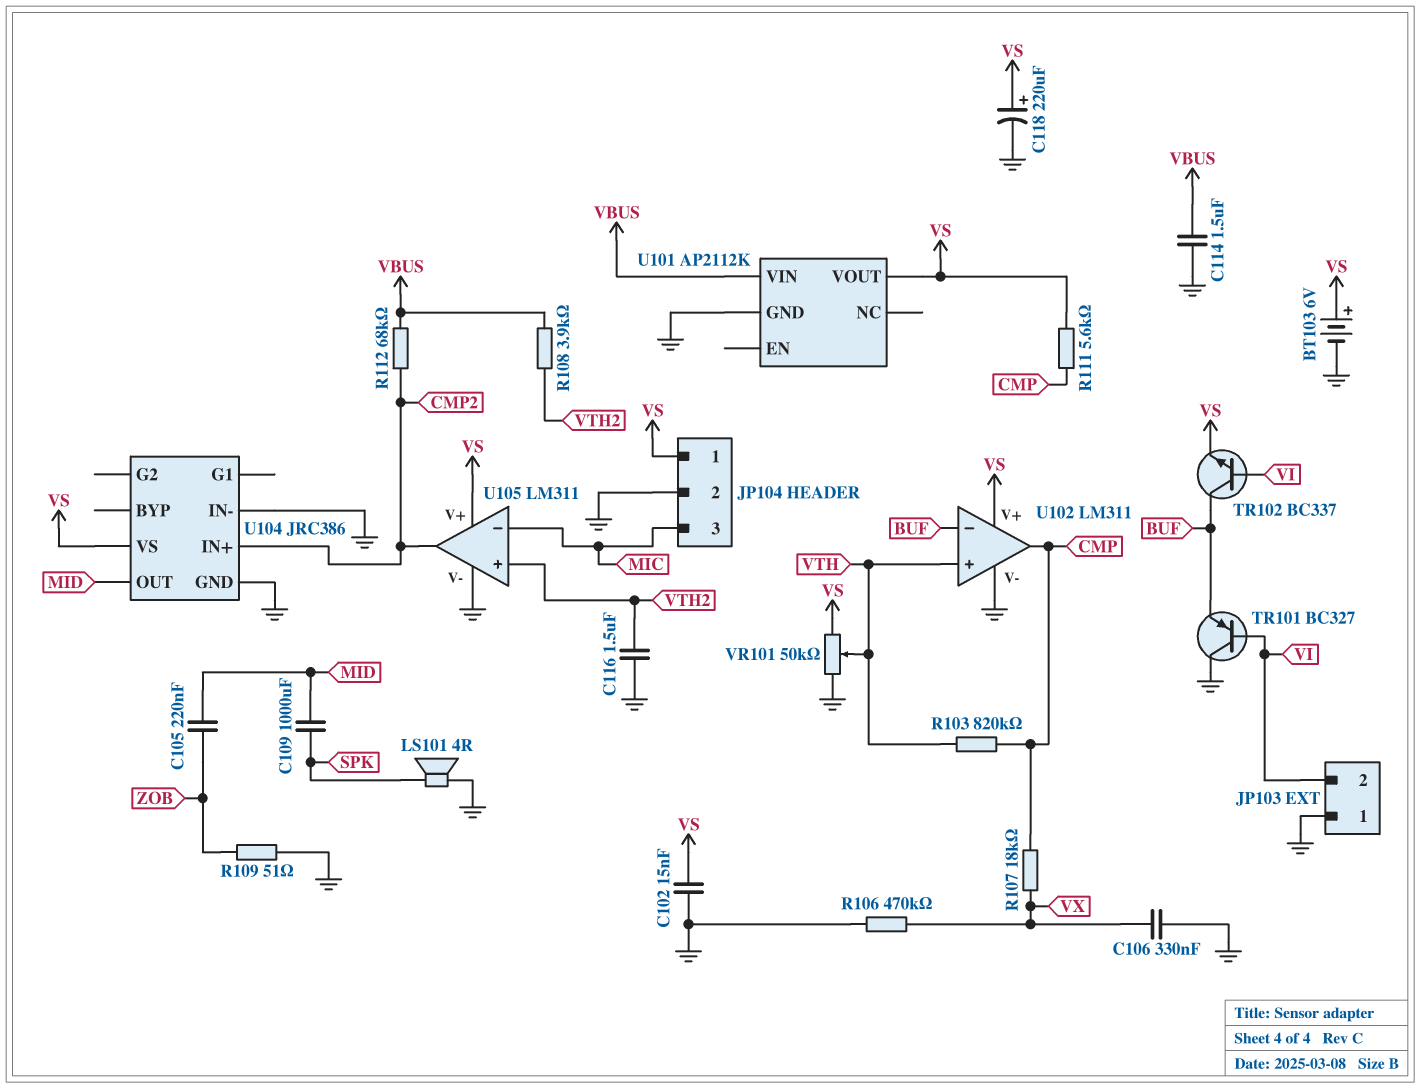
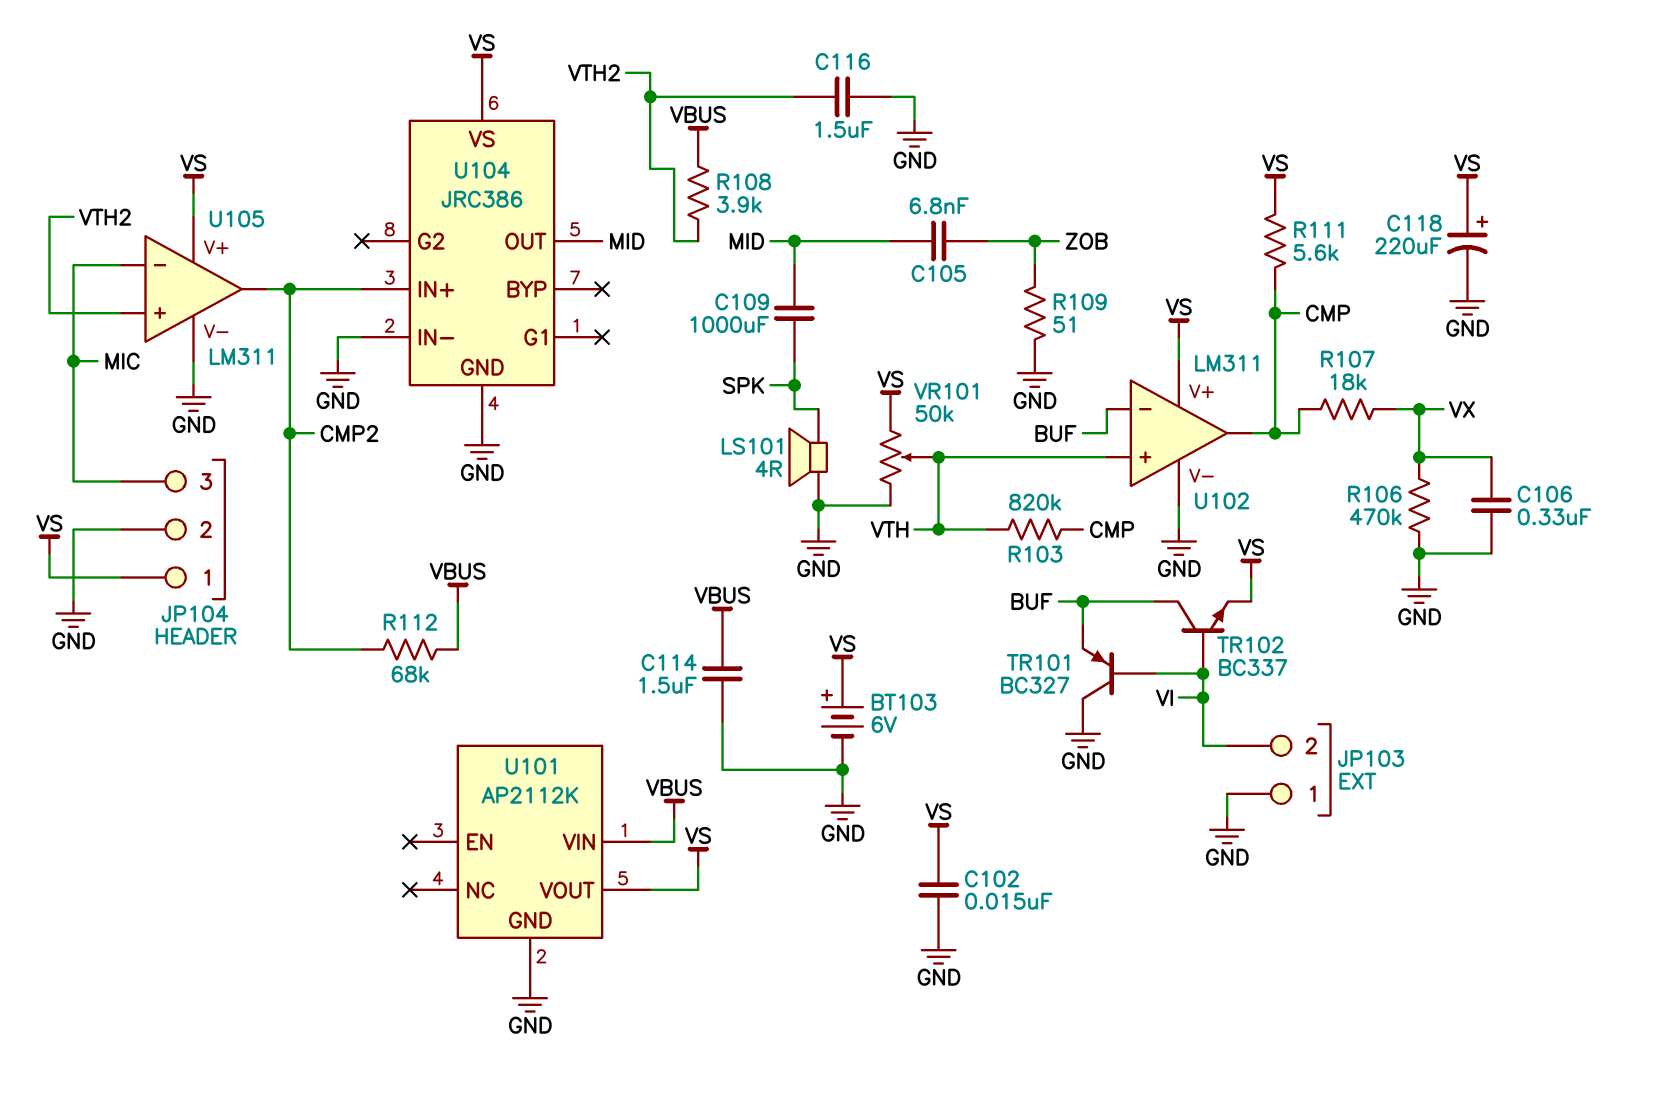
C105: 220nF (MID, ZOB) -> 6.8nF (MID, ZOB)

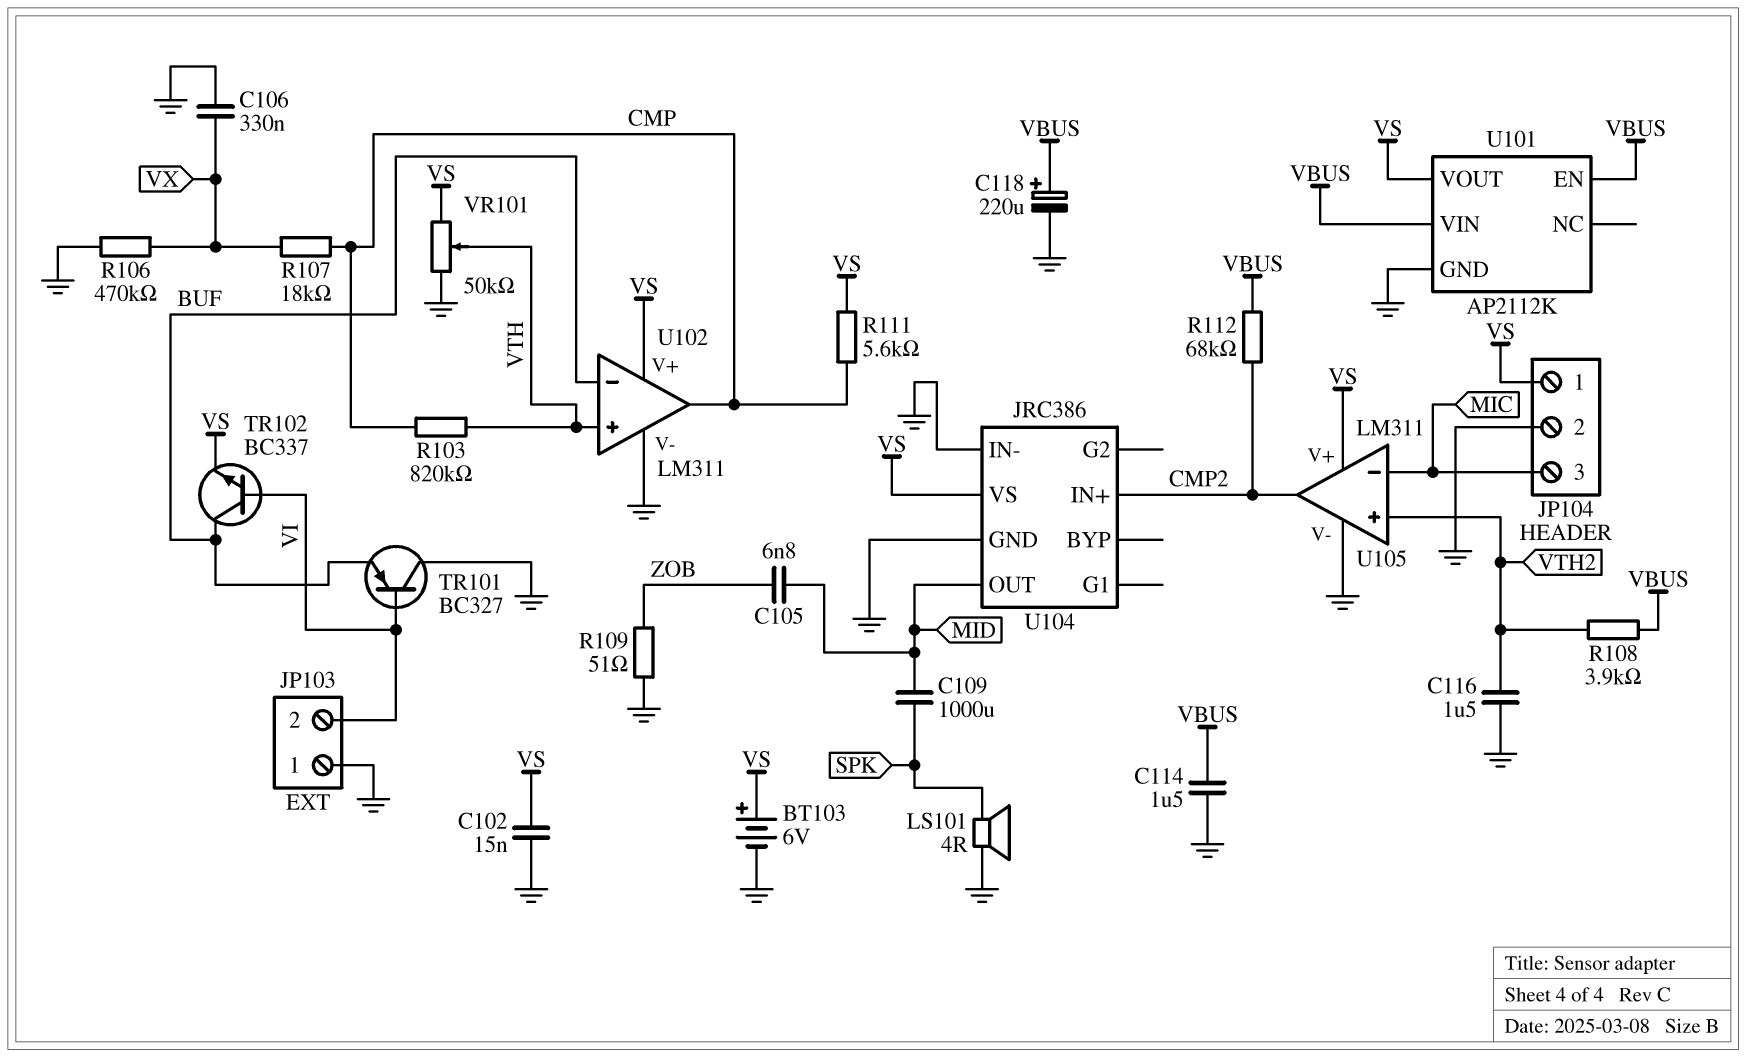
C118: 220uF (plus VS, minus GND) -> 220uF (plus VBUS, minus GND)
U101 pin EN: none -> VBUS

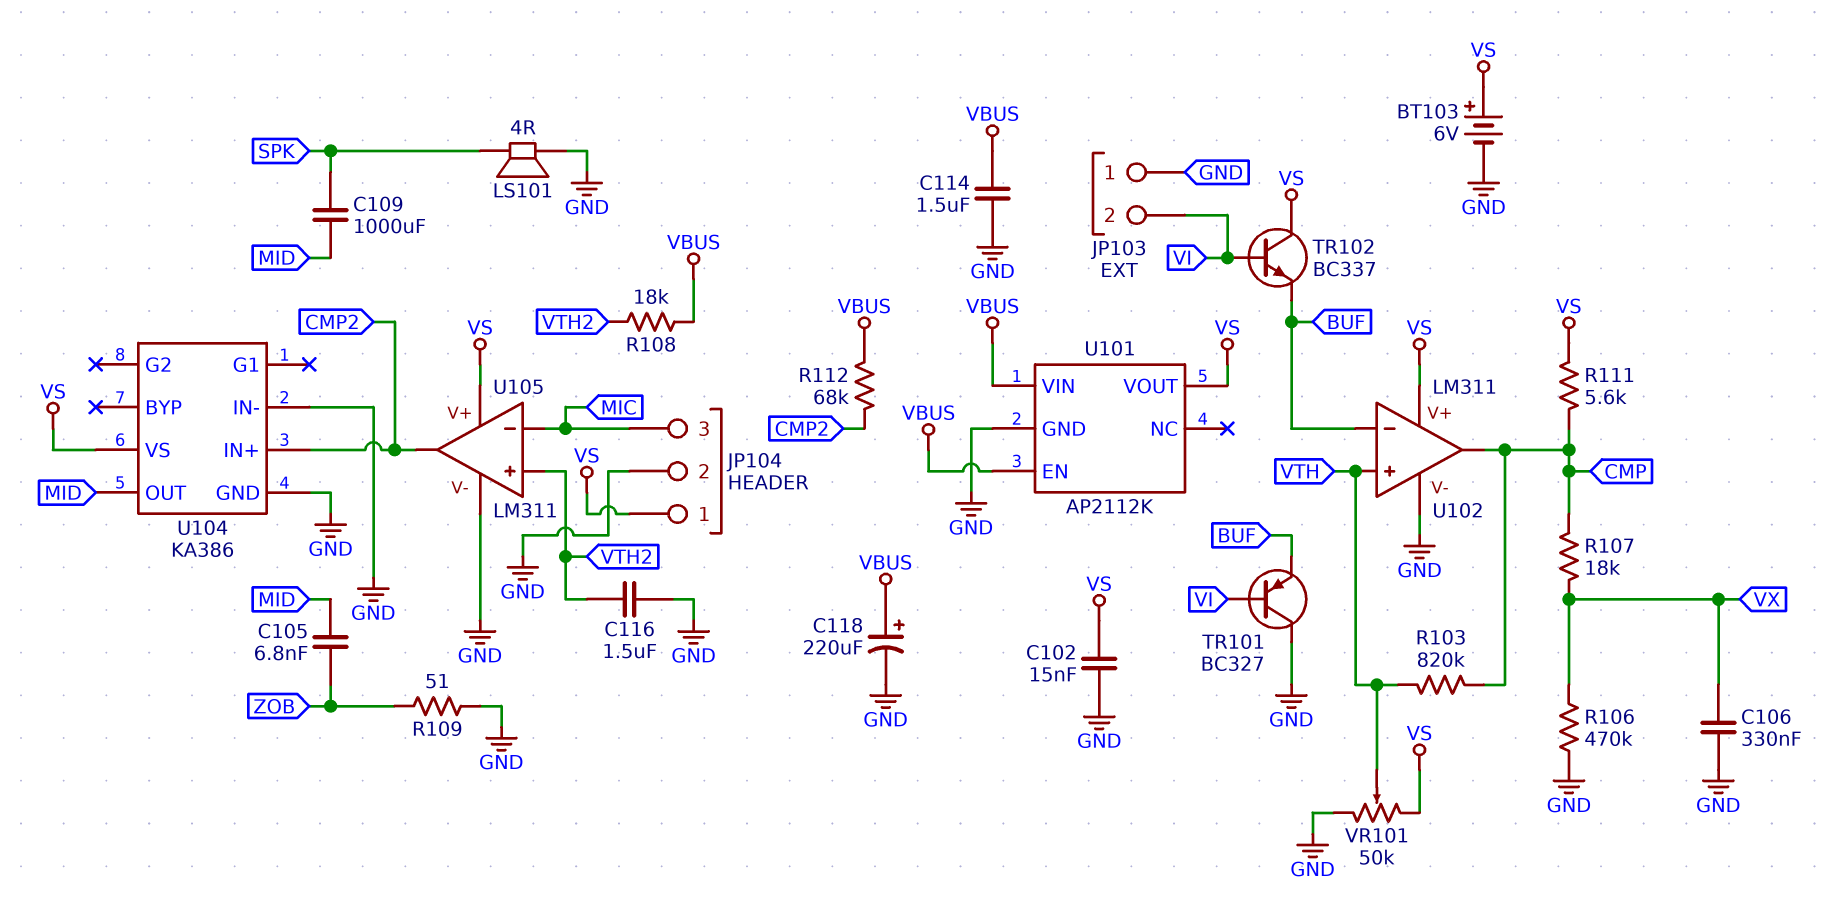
R108: 3.9k (VBUS, VTH2) -> 18k (VBUS, VTH2)
TR102: NPN BC337 (B VI, C BUF, E VS) -> NPN BC337 (B VI, C VS, E BUF)
U104: JRC386 -> KA386

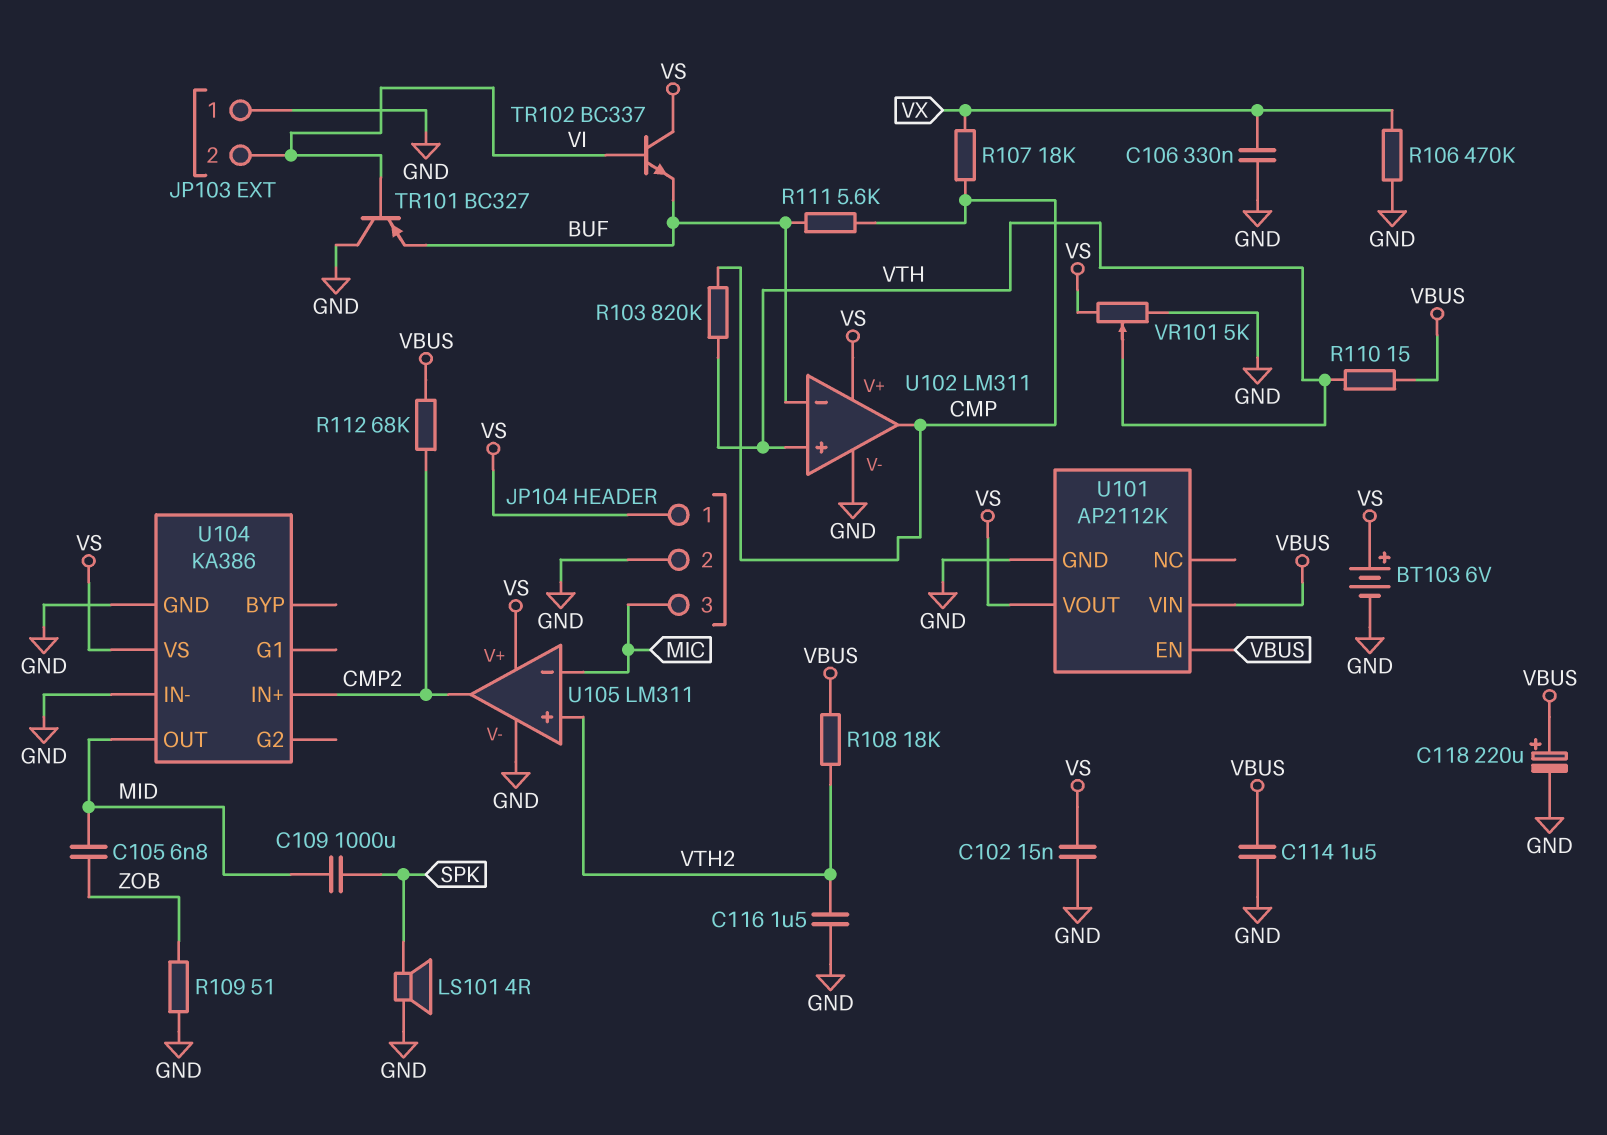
R110: none -> 15 (VBUS, VTH)
R111: 5.6k (CMP, VS) -> 5.6k (BUF, CMP)
VR101: 50k (GND, VS, wiper VTH) -> 5k (GND, VS, wiper VTH)

